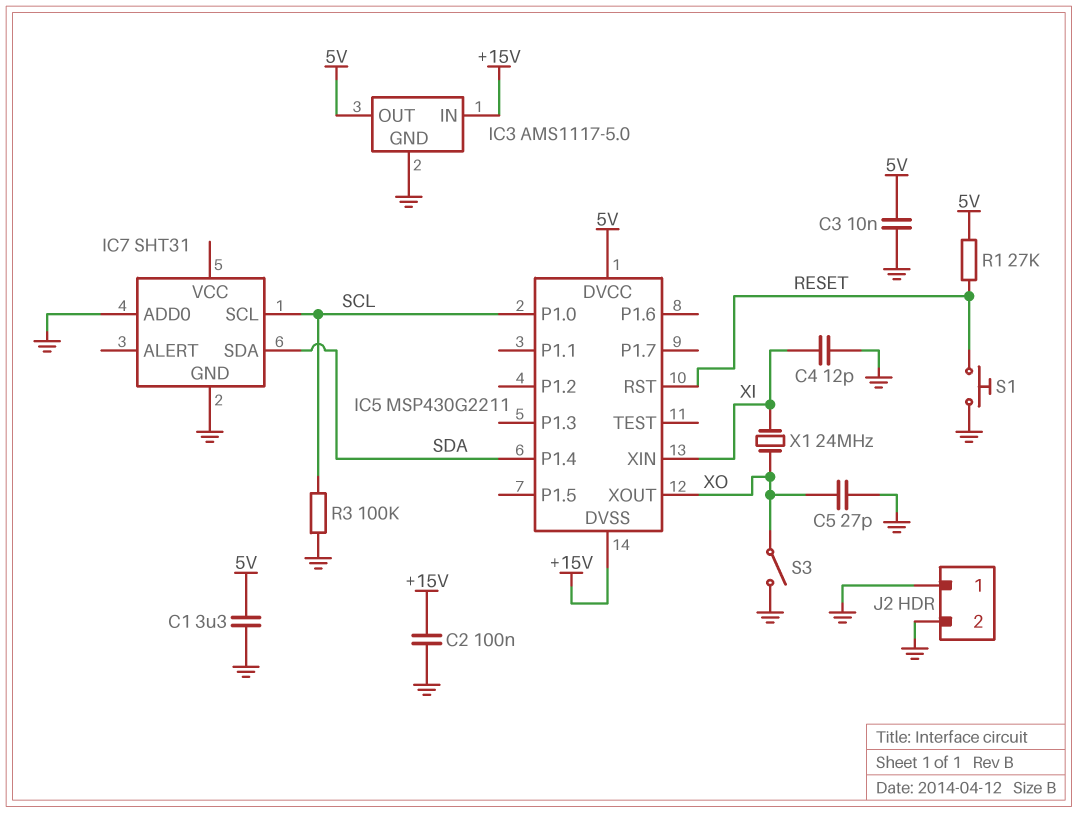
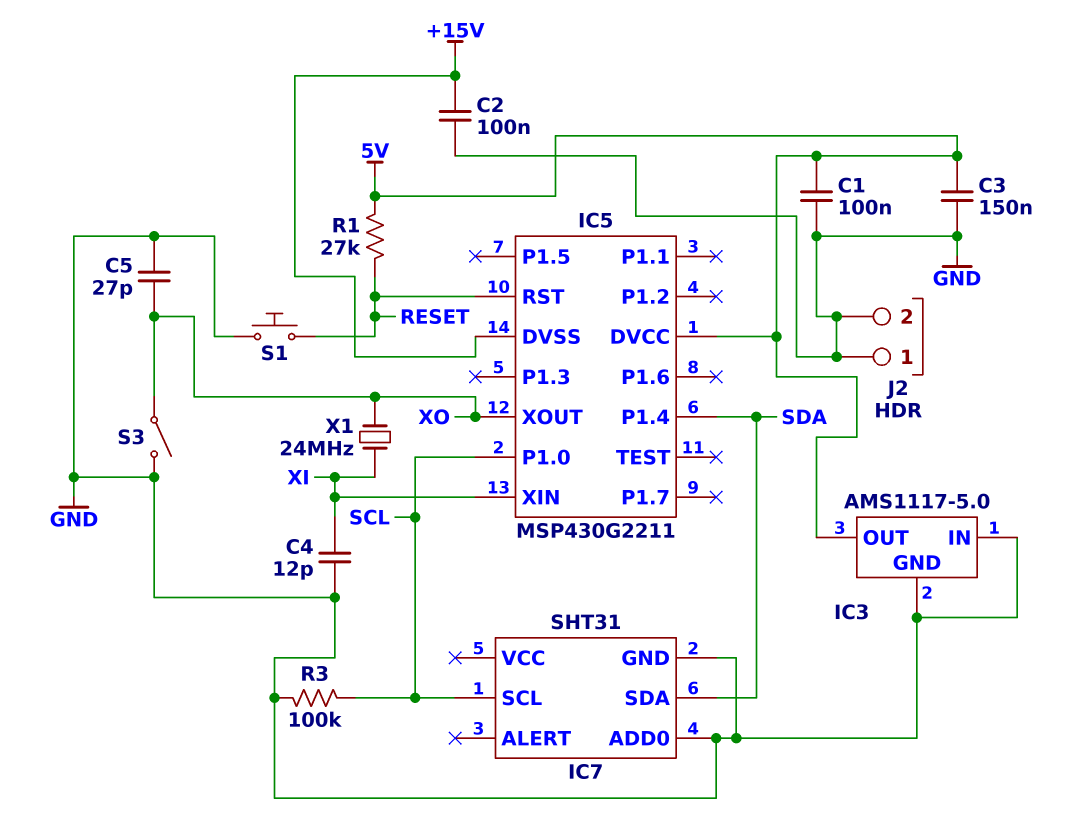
C1: 3.3uF (5V, GND) -> 100nF (5V, GND)
C3: 10nF (5V, GND) -> 150nF (5V, GND)
IC3 pin IN: +15V -> GND

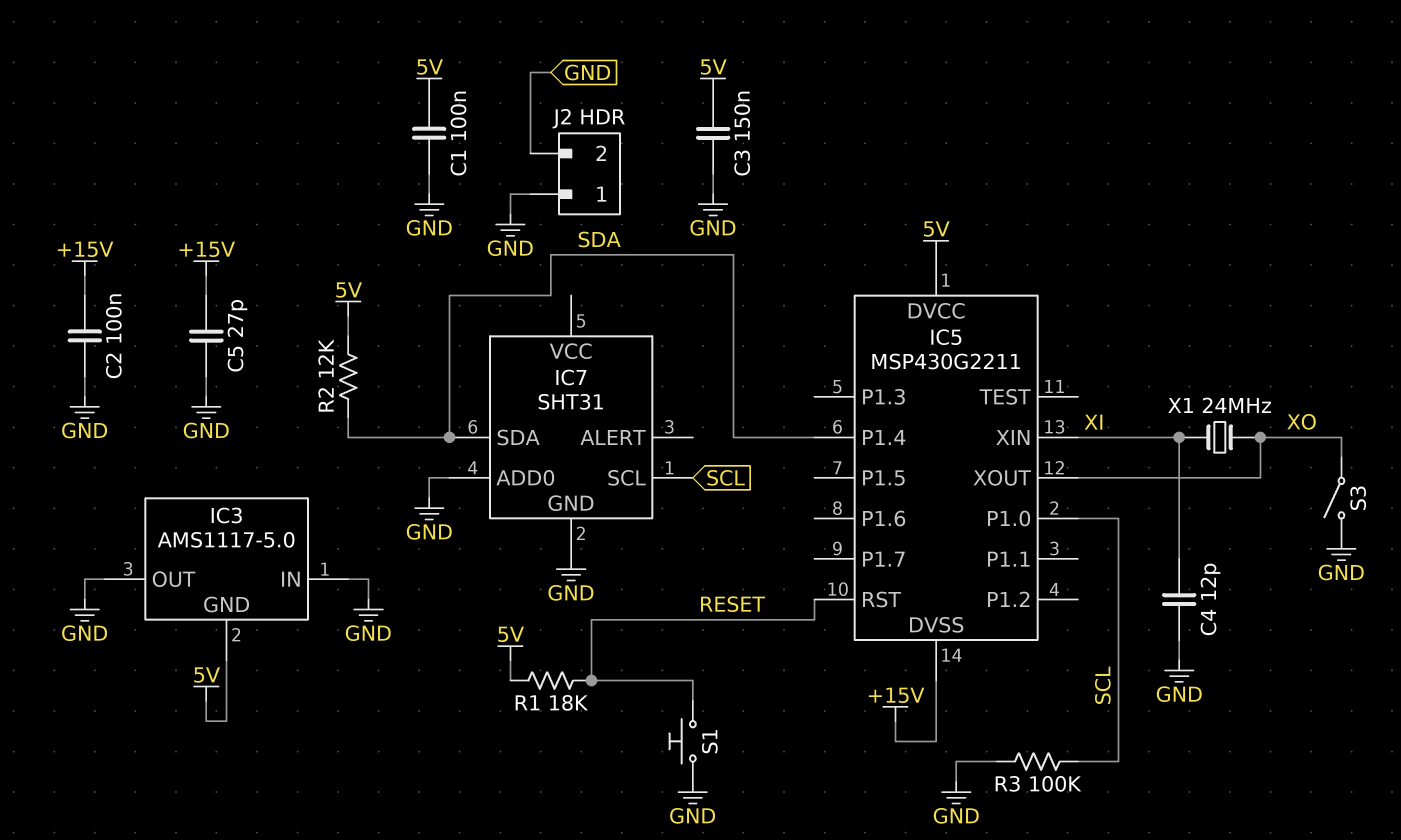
C5: 27pF (GND, XO) -> 27pF (+15V, GND)
IC3 pin GND: GND -> 5V
IC3 pin OUT: 5V -> GND
R1: 27k (5V, RESET) -> 18k (5V, RESET)
R2: none -> 12k (5V, SDA)

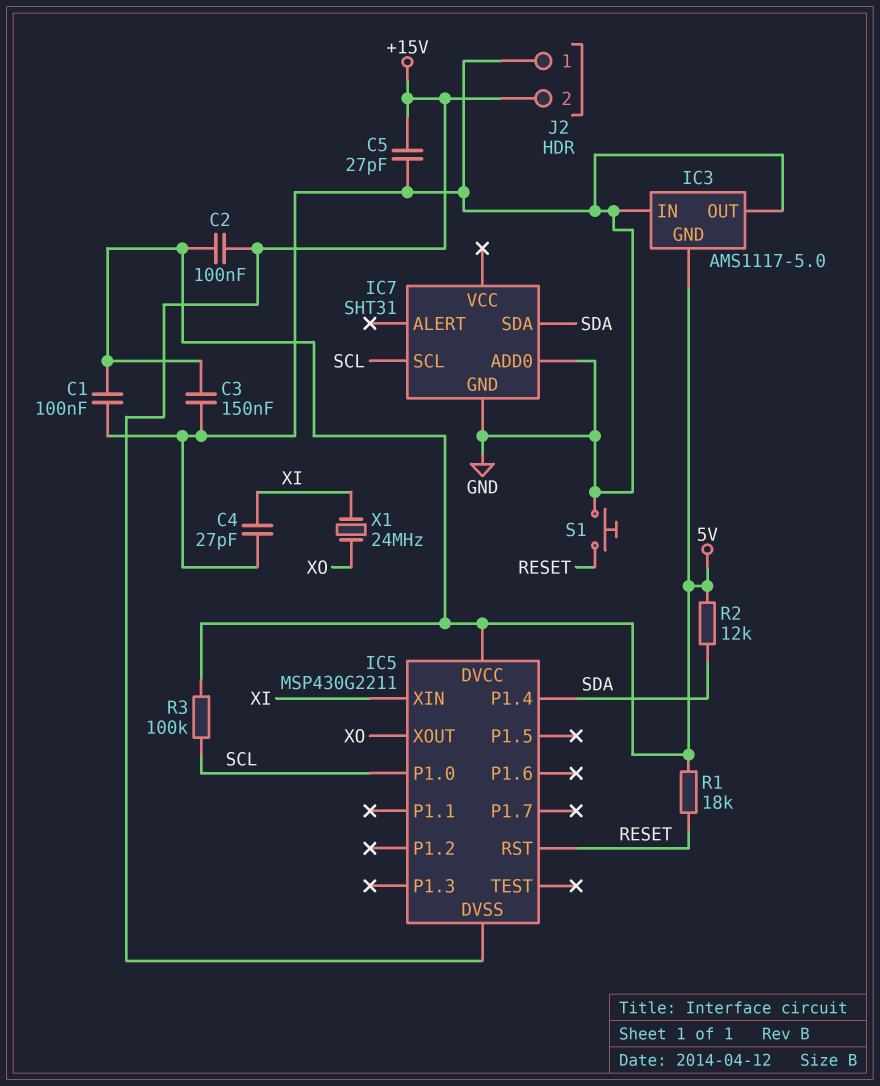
C2: 100nF (+15V, GND) -> 100nF (+15V, 5V)
C4: 12pF (GND, XI) -> 27pF (GND, XI)
J2 pin 2: GND -> +15V
R3: 100k (GND, SCL) -> 100k (5V, SCL)
S3: switch (GND, XO) -> none

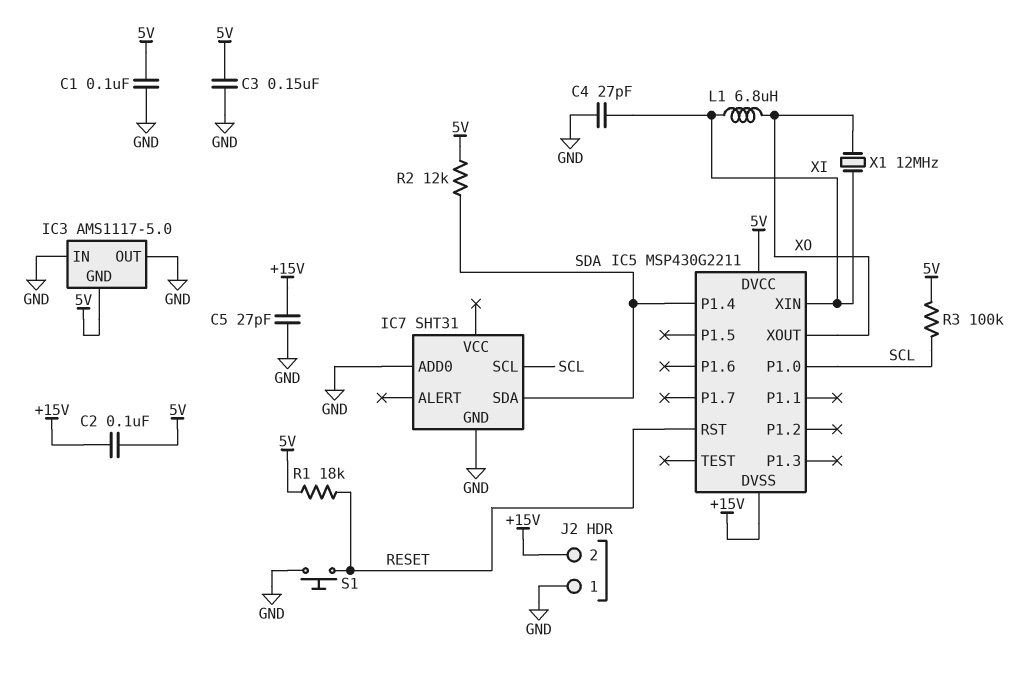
L1: none -> 6.8uH (XI, XO)
X1: 24MHz (XI, XO) -> 12MHz (XI, XO)

